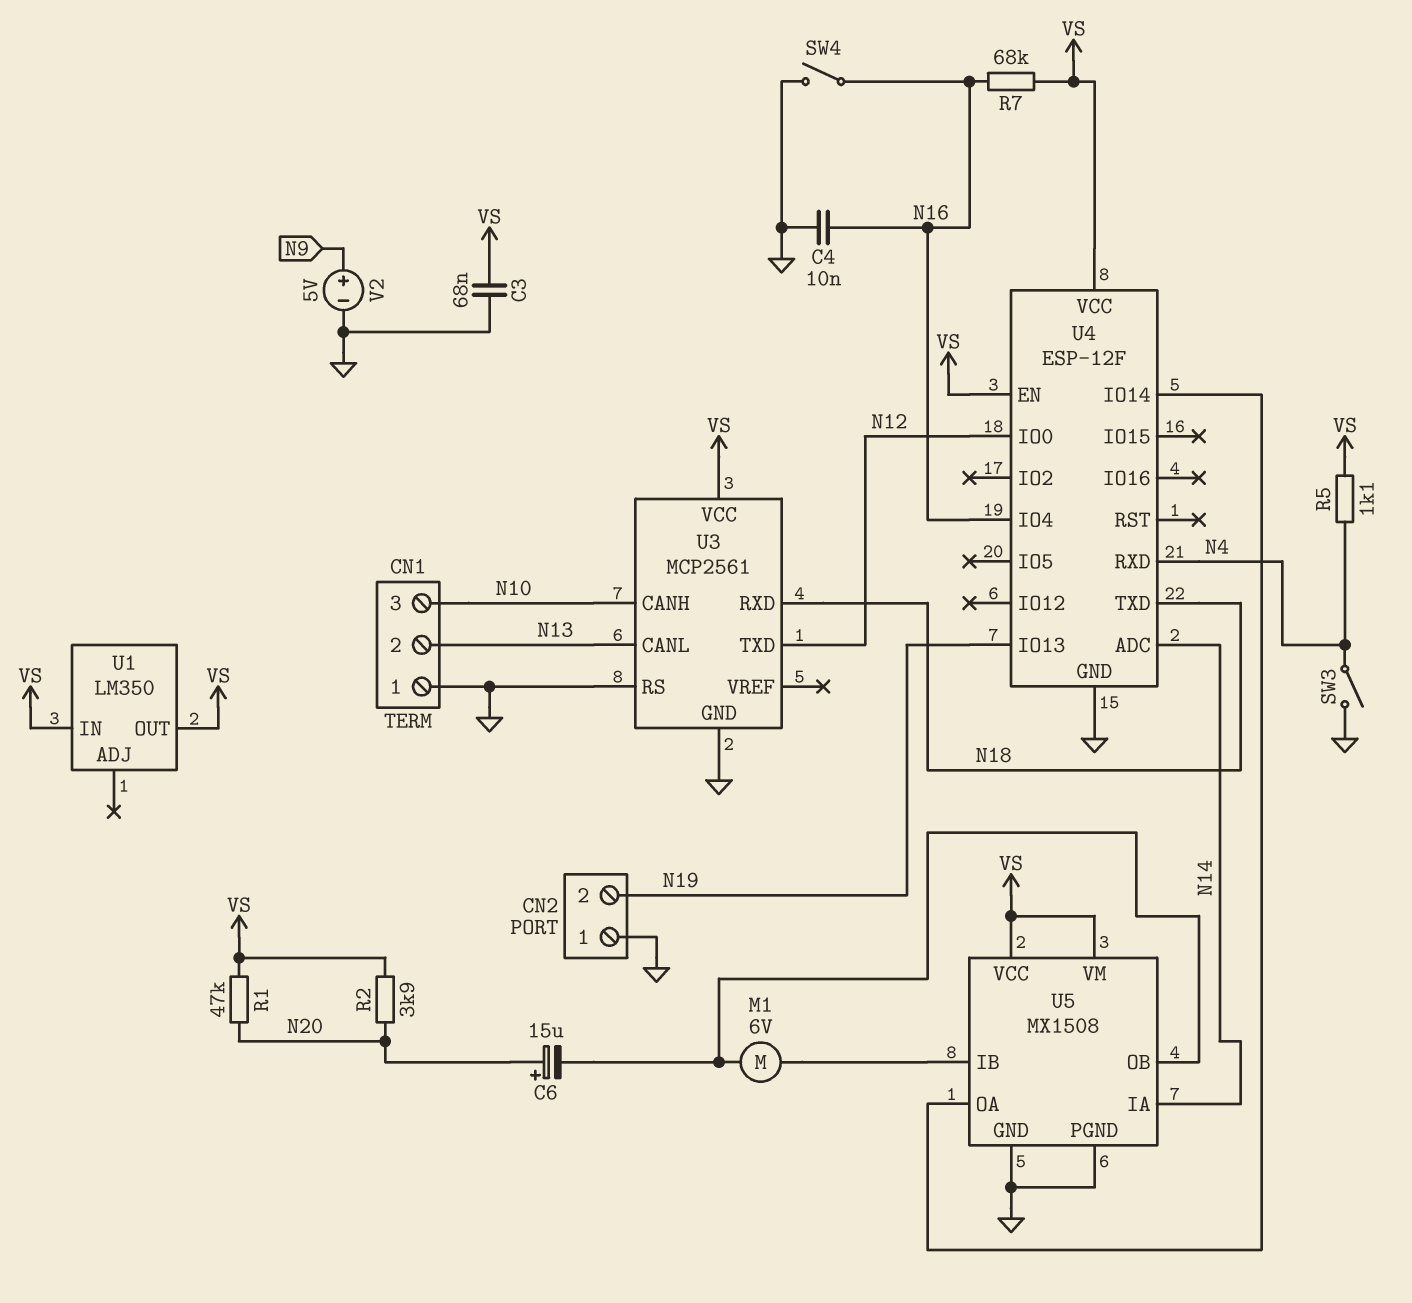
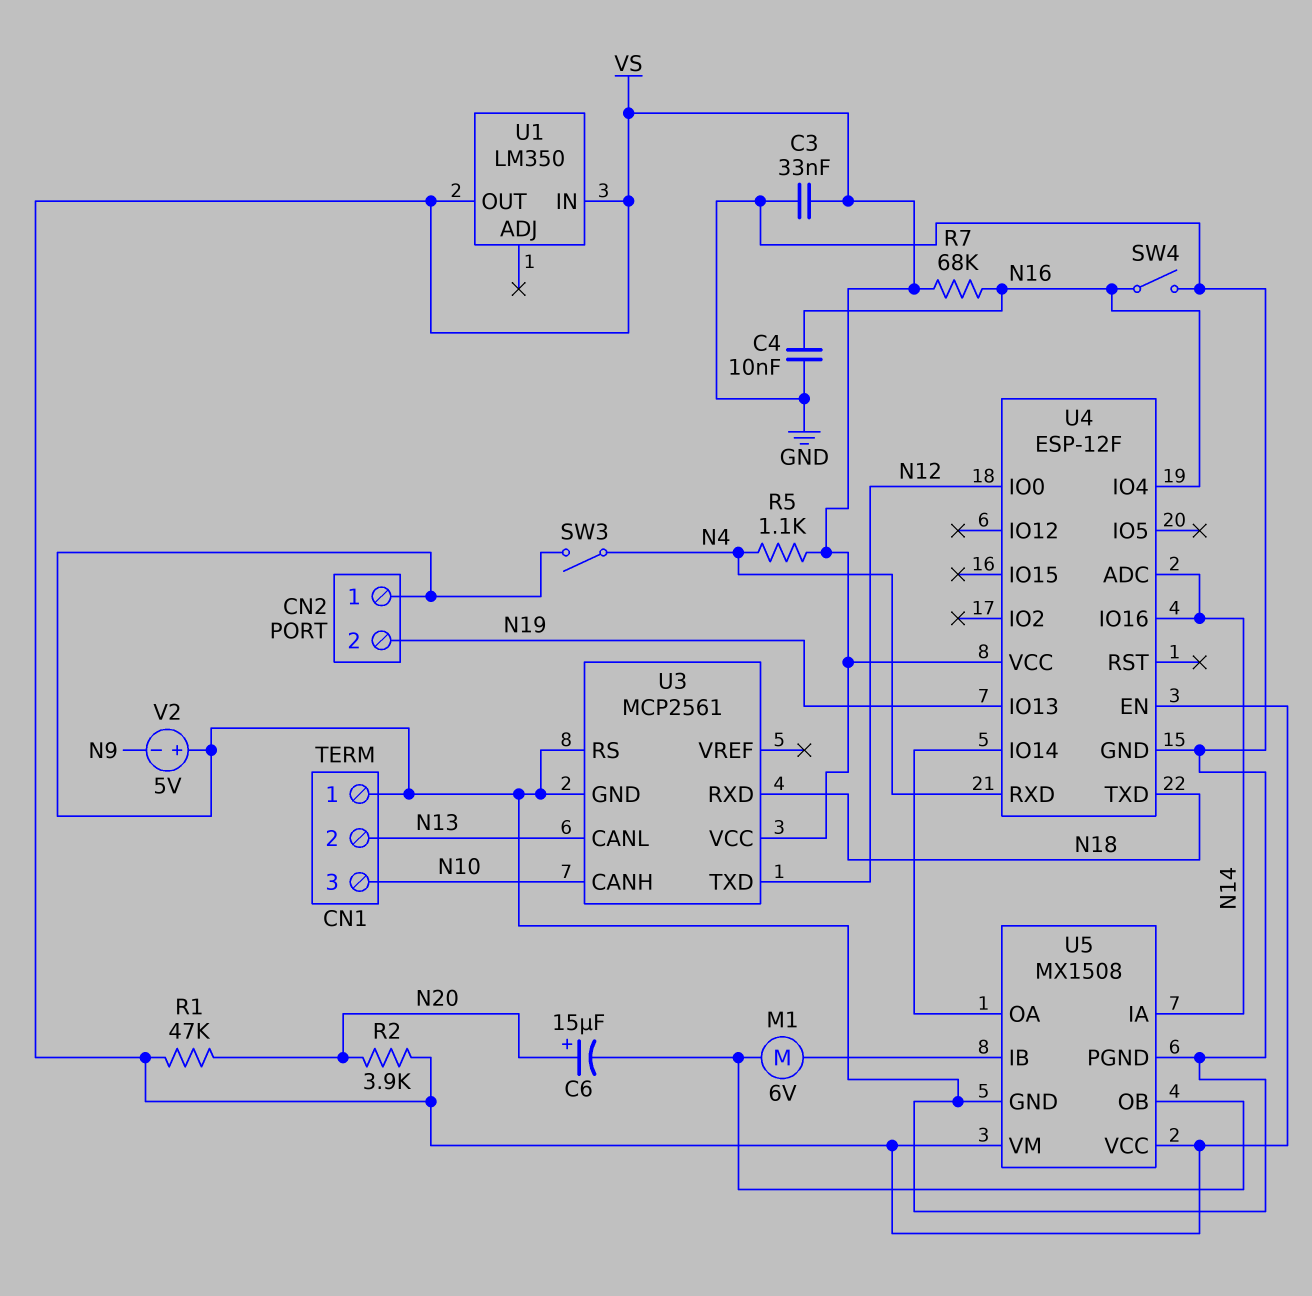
C3: 68nF (GND, VS) -> 33nF (GND, VS)
U4 pin IO16: none -> N14
V2: 5V (plus N9, minus GND) -> 5V (plus GND, minus N9)

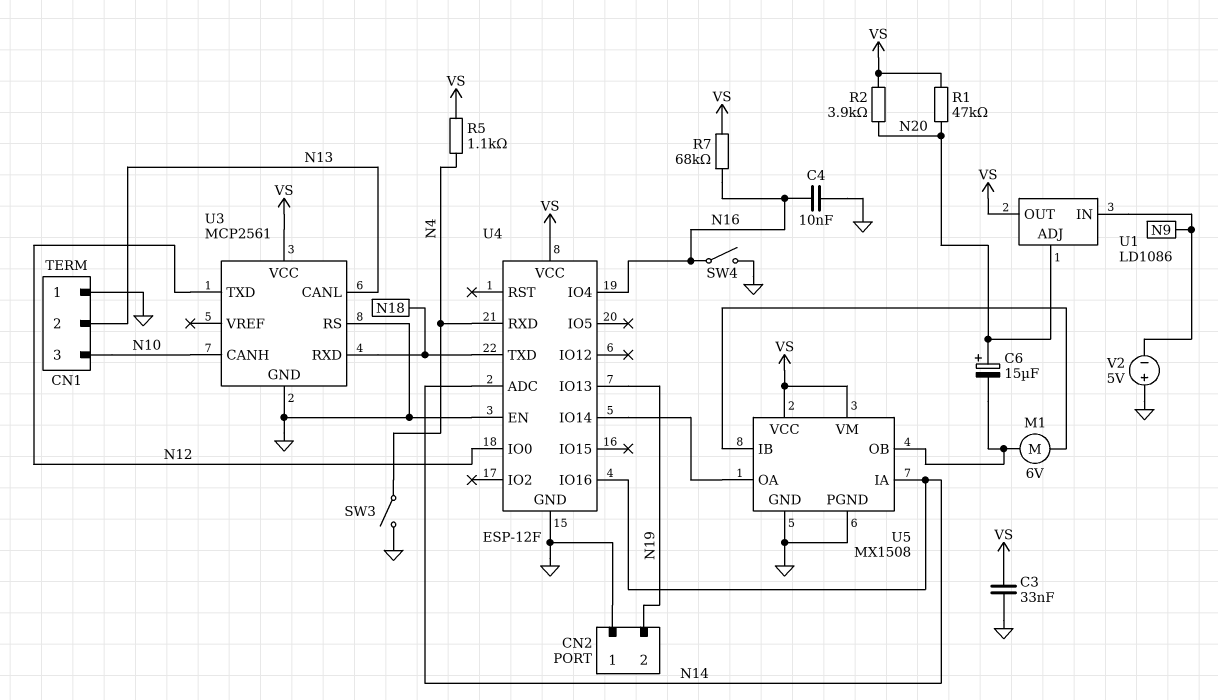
U1: LM350 -> LD1086
U1 pin ADJ: none -> N20
U1 pin IN: VS -> N9
U4 pin EN: VS -> GND

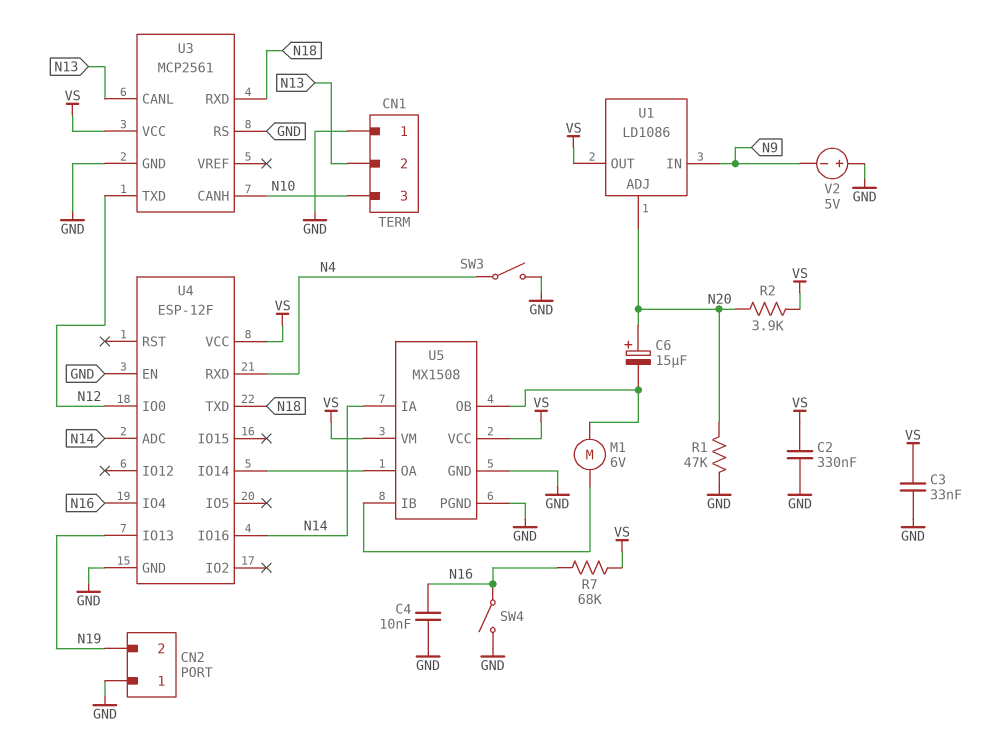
C2: none -> 330nF (GND, VS)
R1: 47k (N20, VS) -> 47k (GND, N20)
R5: 1.1k (N4, VS) -> none

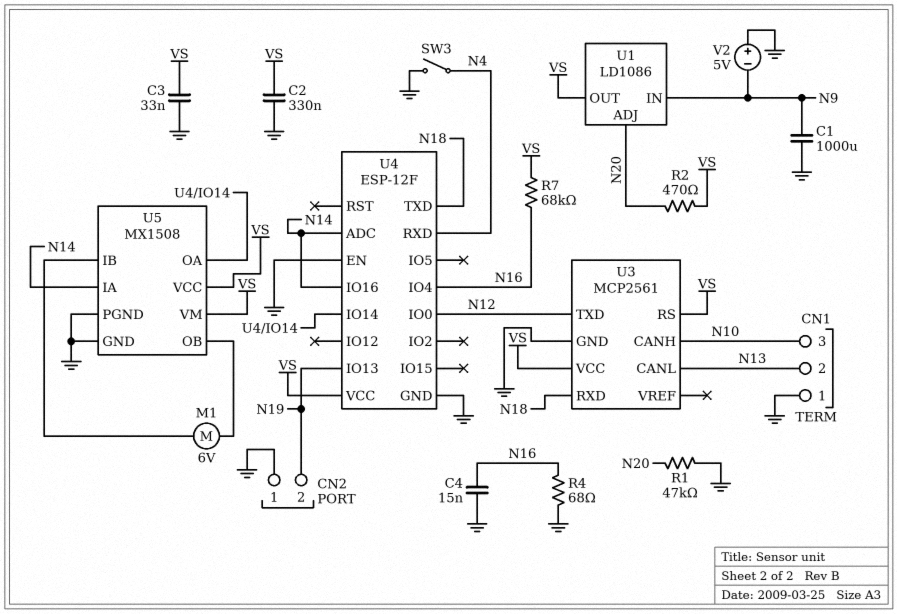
C1: none -> 1000uF (GND, N9)
C4: 10nF (GND, N16) -> 15nF (GND, N16)
C6: 15uF (plus N20, minus U5/OB) -> none
R2: 3.9k (N20, VS) -> 470 (N20, VS)
R4: none -> 68 (GND, N16)
SW4: switch (GND, N16) -> none
U3 pin RS: GND -> VS

